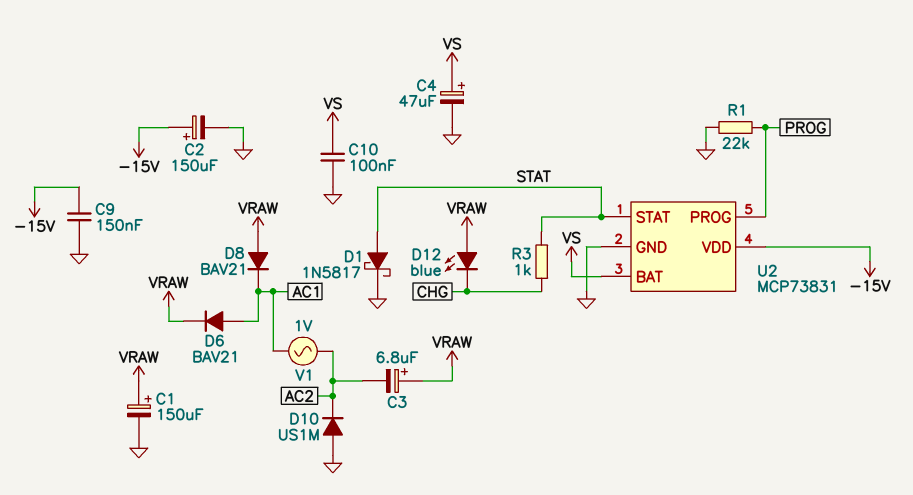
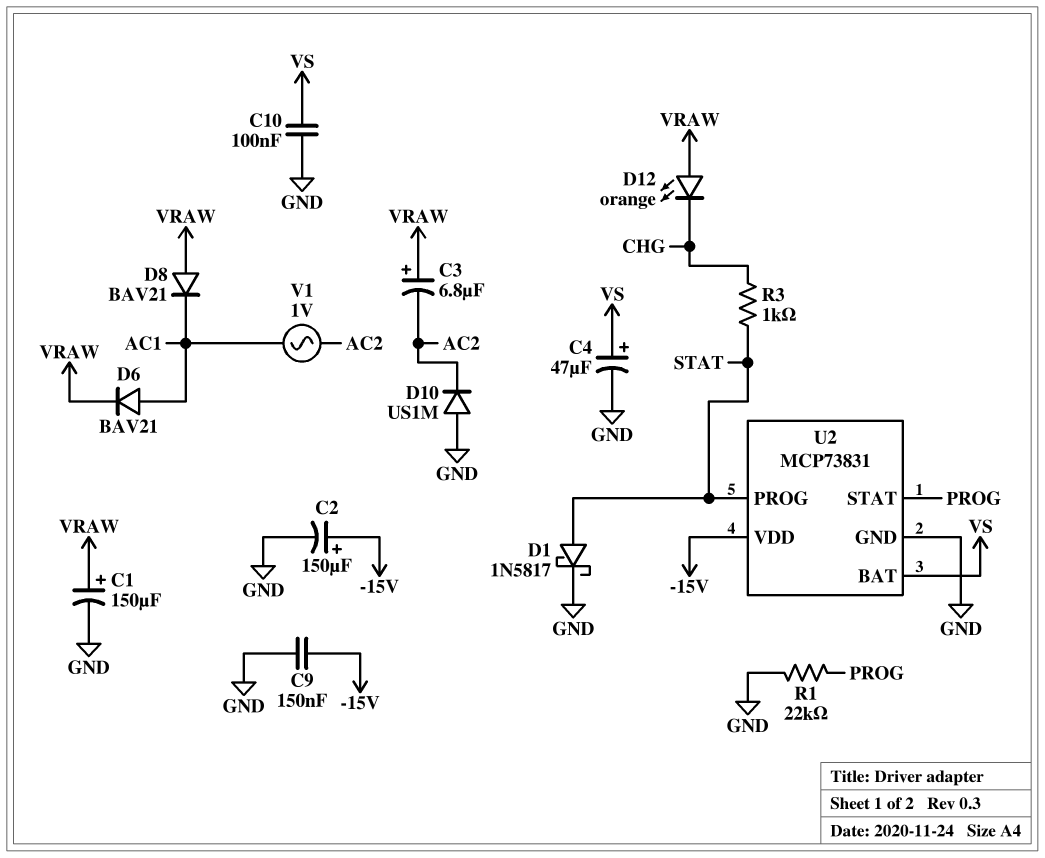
D12: LED blue (A VRAW, K CHG) -> LED orange (A VRAW, K CHG)
U2 pin PROG: PROG -> STAT
U2 pin STAT: STAT -> PROG

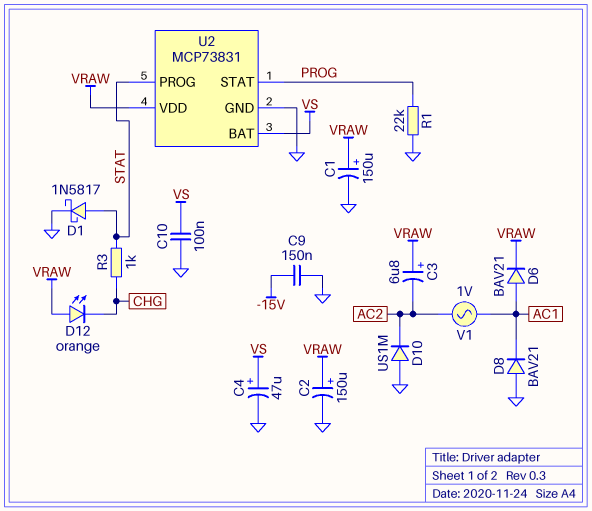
C2: 150uF (plus -15V, minus GND) -> 150uF (plus VRAW, minus GND)
D8: diode BAV21 (A VRAW, K AC1) -> diode BAV21 (A GND, K AC1)
U2 pin VDD: -15V -> VRAW

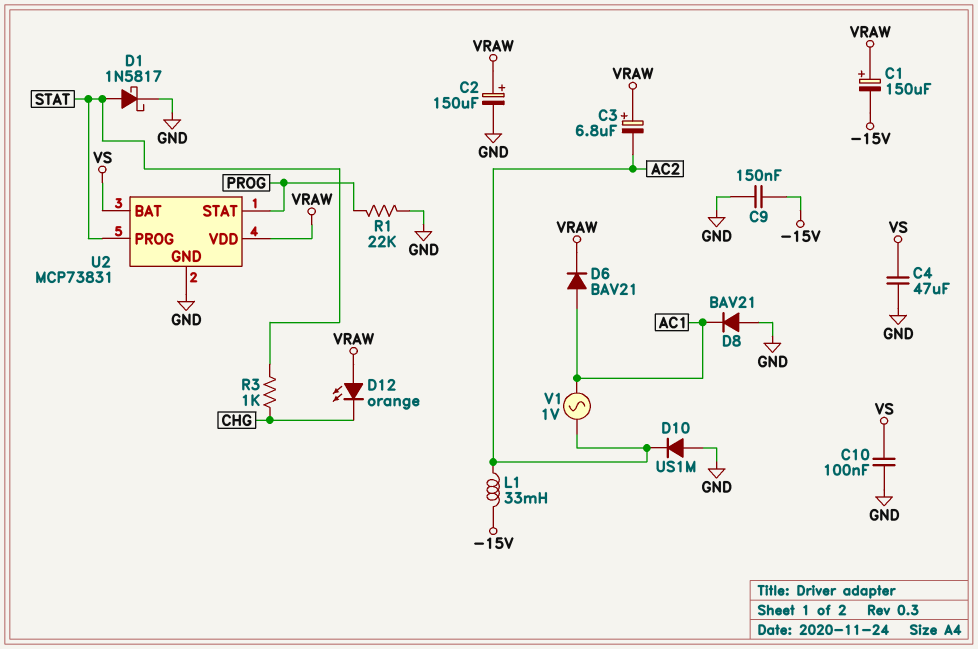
C1: 150uF (plus VRAW, minus GND) -> 150uF (plus VRAW, minus -15V)
C4: 47uF (plus VS, minus GND) -> 47uF (GND, VS)
L1: none -> 33mH (-15V, AC2)

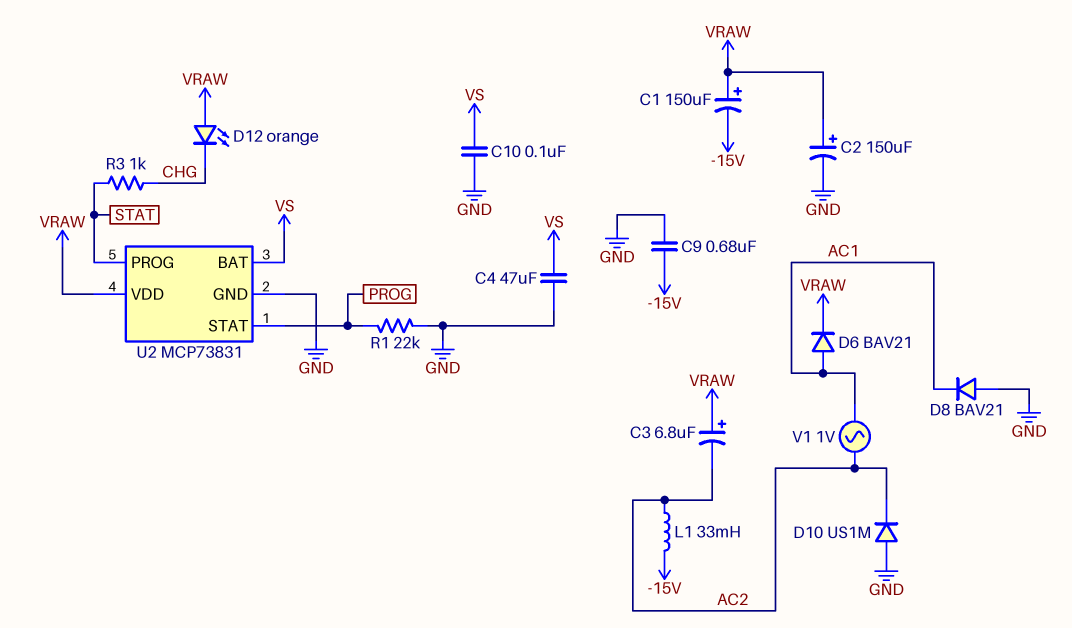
C9: 150nF (-15V, GND) -> 680nF (-15V, GND)
D1: schottky 1N5817 (A STAT, K GND) -> none

